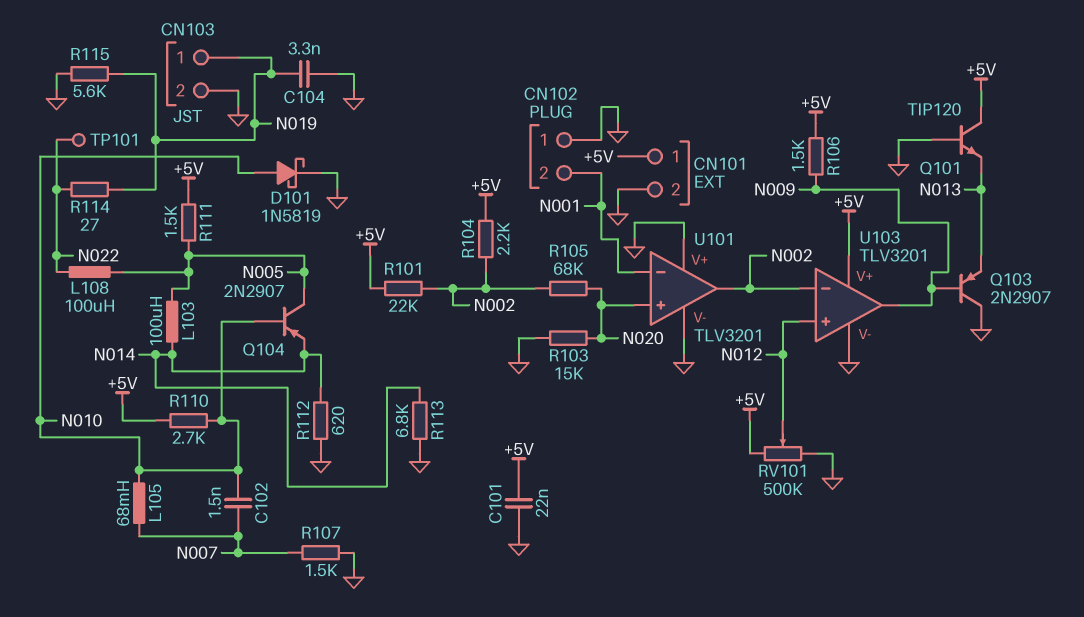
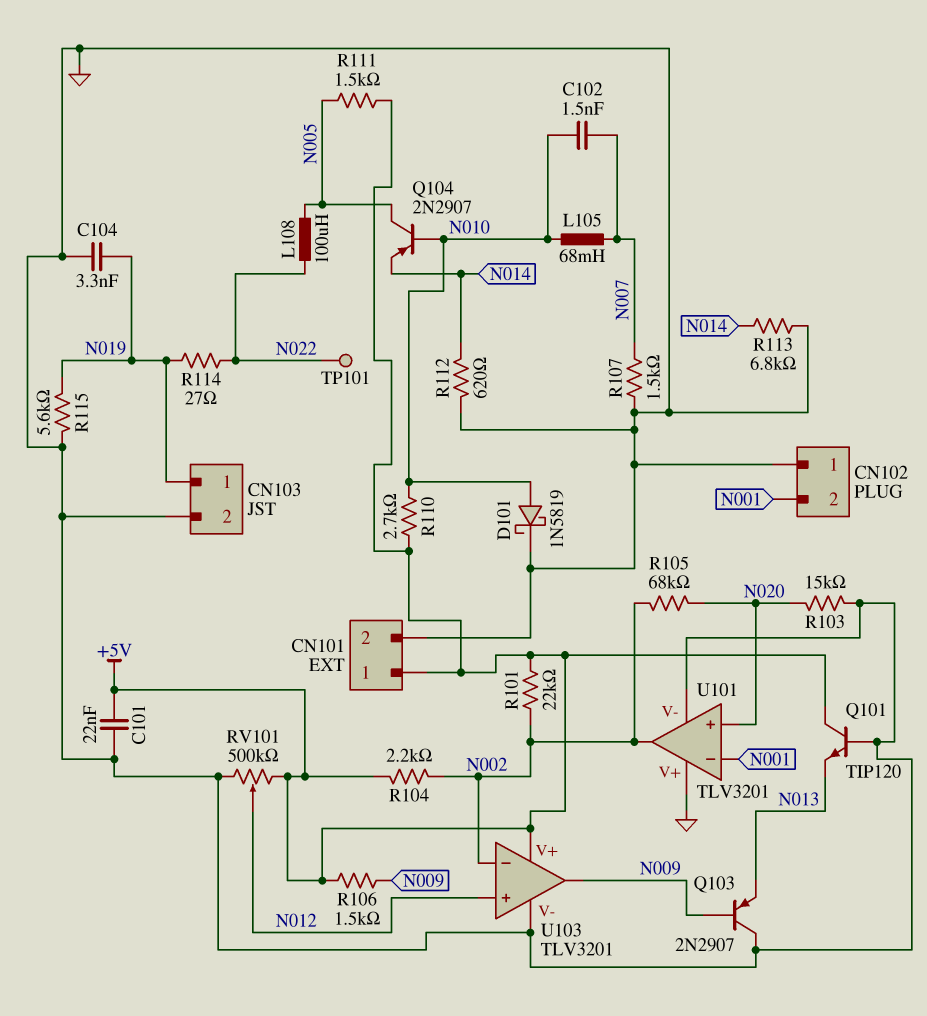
L103: 100uH (N005, N014) -> none

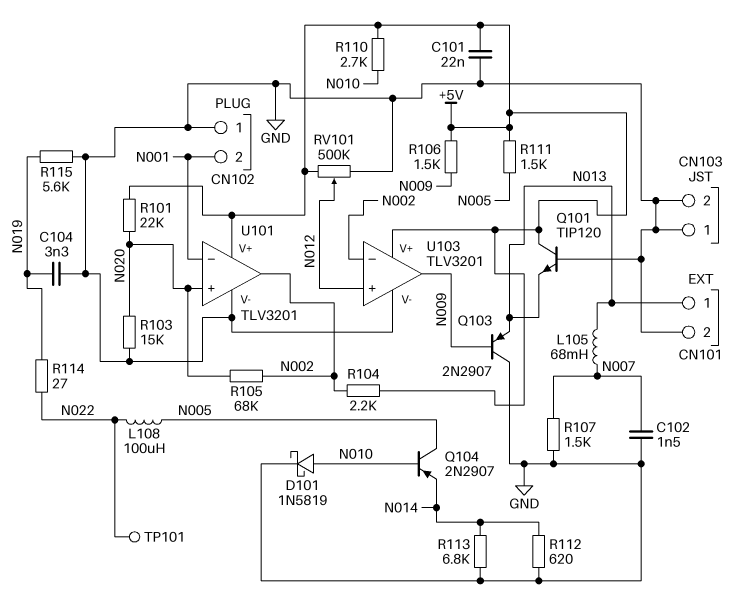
C102: 1.5nF (N007, N010) -> 1.5nF (GND, N007)
CN101 pin 1: +5V -> N013
CN103 pin 1: N019 -> GND
L105: 68mH (N007, N010) -> 68mH (N007, N013)
R101: 22k (+5V, N002) -> 22k (+5V, N020)
U101 pin V+: GND -> +5V

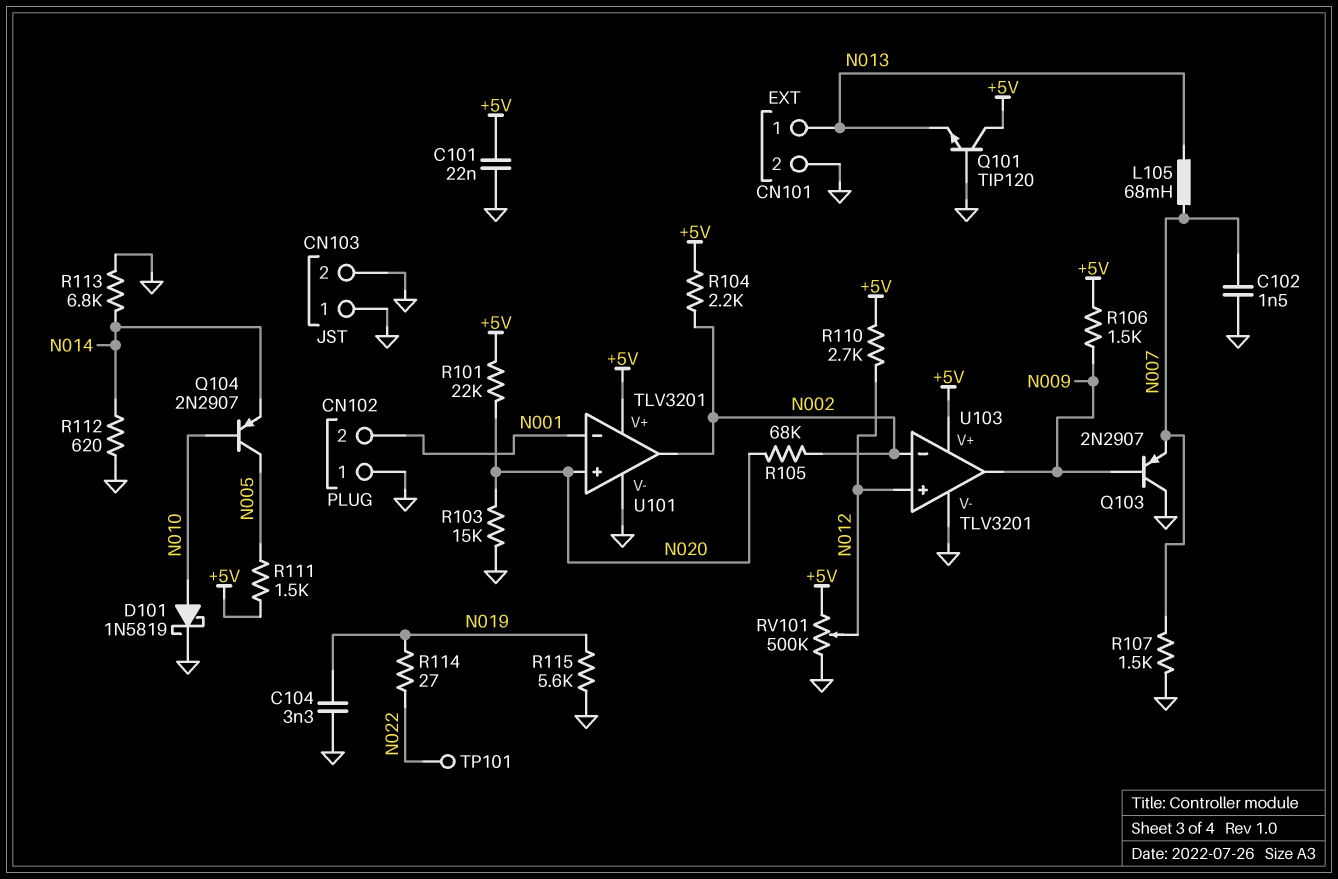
L108: 100uH (N005, N022) -> none
Q103: PNP 2N2907 (B N009, C GND, E N013) -> PNP 2N2907 (B N009, C GND, E N007)
R110: 2.7k (+5V, N010) -> 2.7k (+5V, N012)

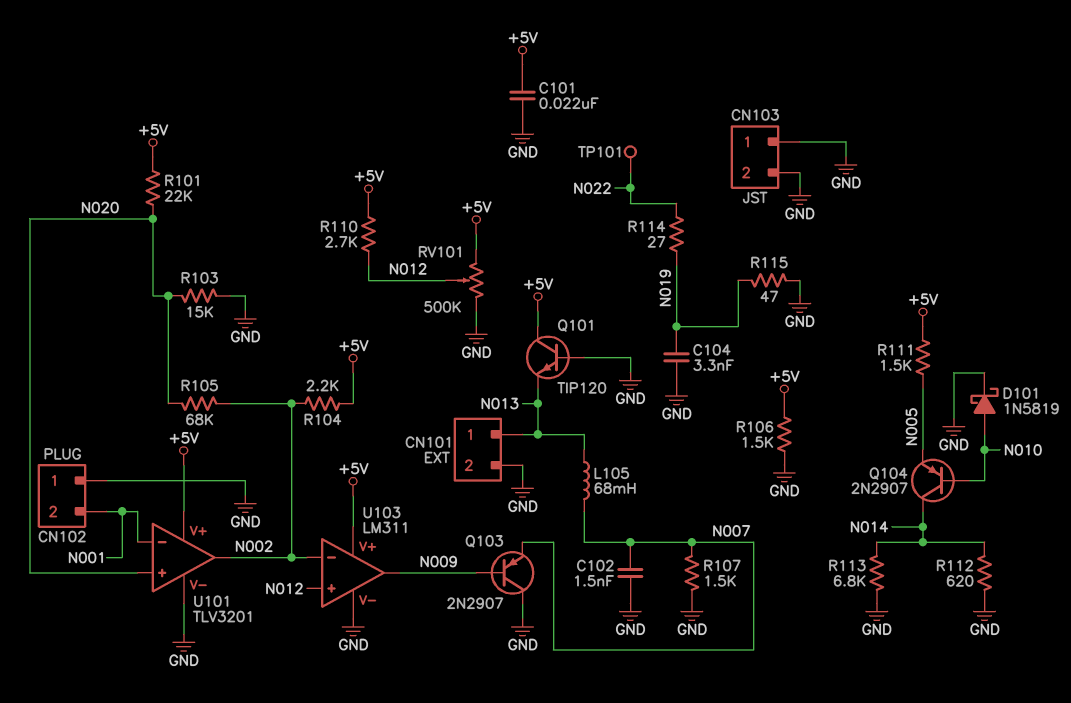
Q104: PNP 2N2907 (B N010, C N005, E N014) -> PNP 2N2907 (B N010, C N014, E N005)
R106: 1.5k (+5V, N009) -> 1.5k (+5V, GND)
R115: 5.6k (GND, N019) -> 47 (GND, N019)
U103: TLV3201 -> LM311

